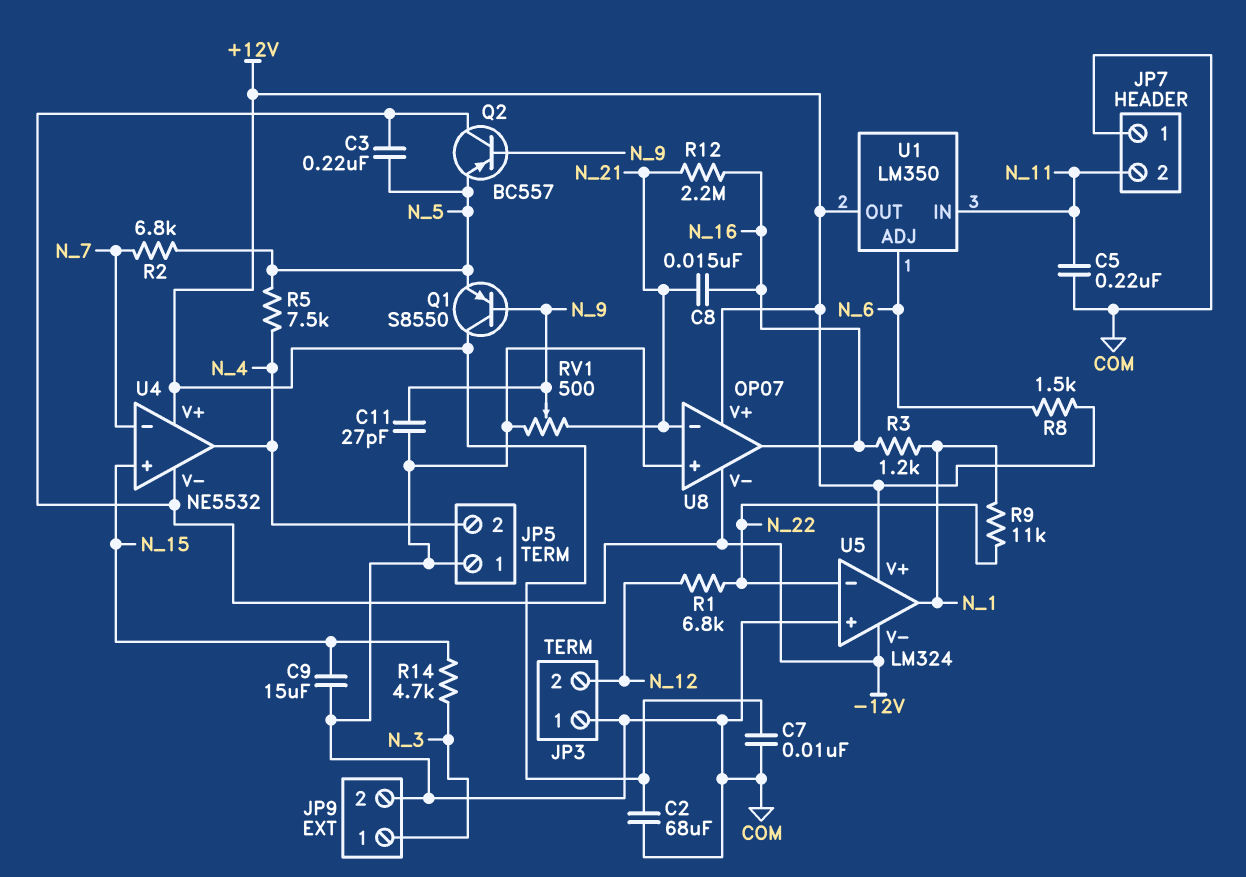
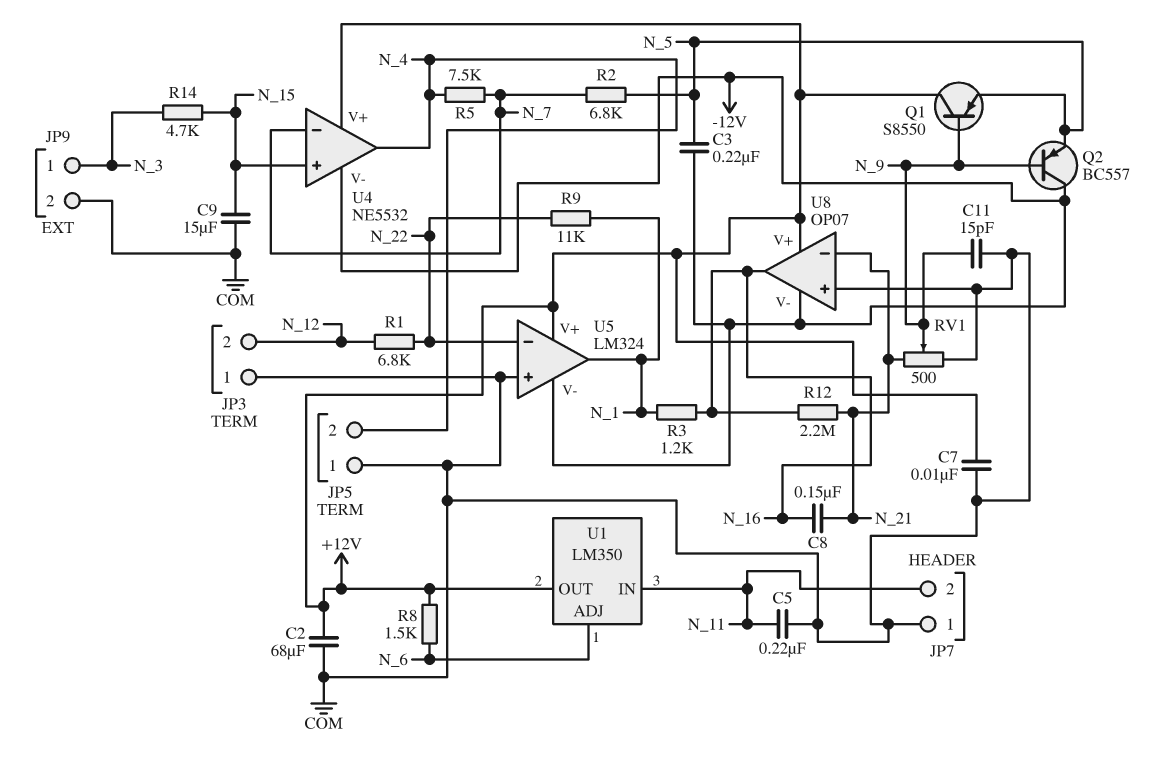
C8: 15nF (N_16, N_21) -> 150nF (N_16, N_21)
C11: 27pF (COM, N_9) -> 15pF (COM, N_9)
R5: 7.5k (N_4, N_5) -> 7.5k (N_4, N_7)

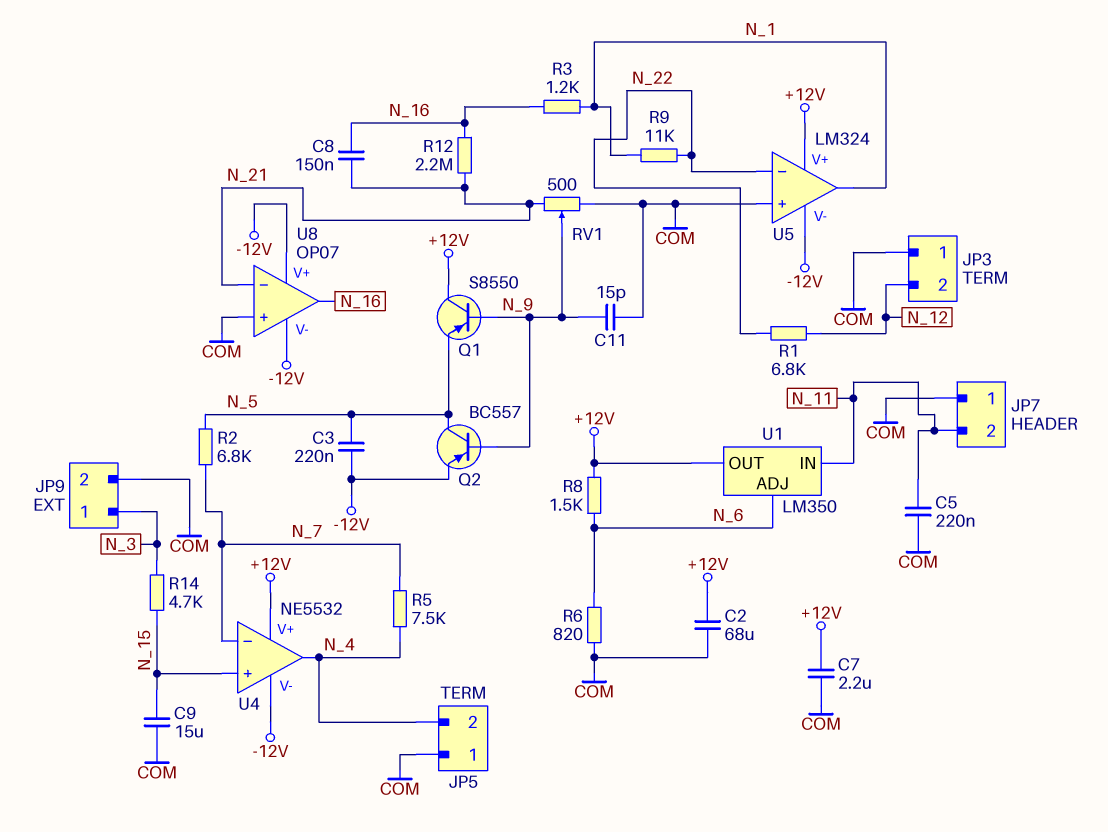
C7: 10nF (+12V, COM) -> 2.2uF (+12V, COM)
Q2: PNP BC557 (B N_9, C -12V, E N_5) -> PNP BC557 (B N_9, C N_5, E -12V)
R6: none -> 820 (COM, N_6)
U8 pin V+: +12V -> -12V

